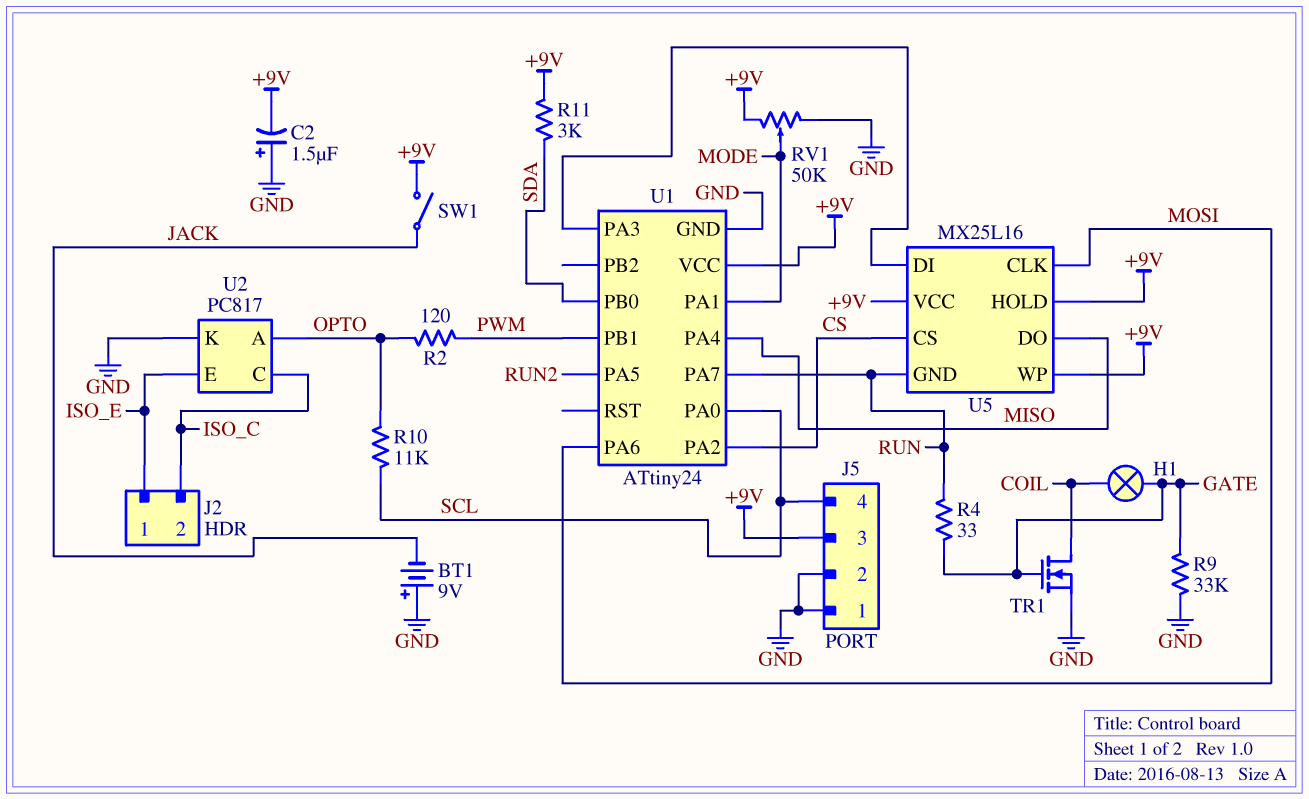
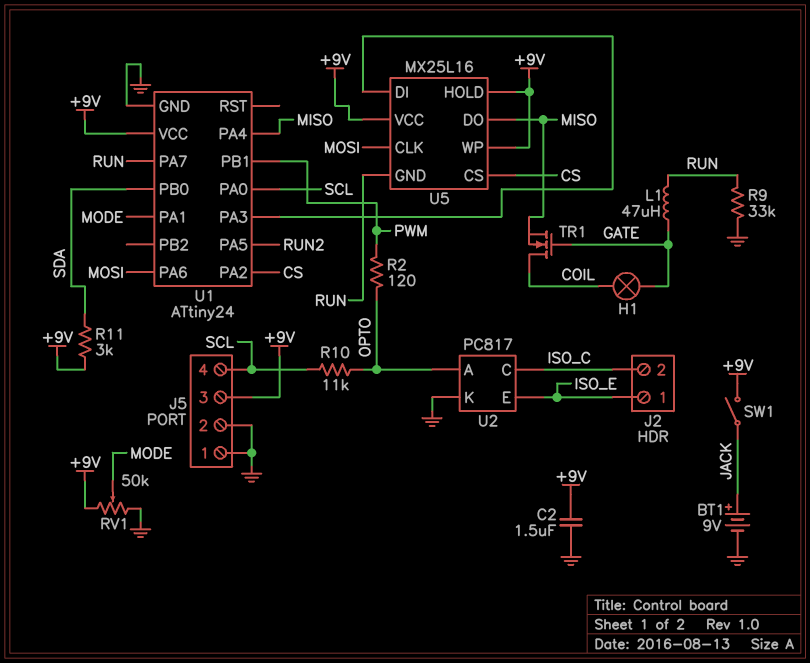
BT1: 9V (plus GND, minus JACK) -> 9V (plus JACK, minus GND)
C2: 1.5uF (plus GND, minus +9V) -> 1.5uF (+9V, GND)
L1: none -> 47uH (GATE, RUN)
R4: 33 (GATE, RUN) -> none
R9: 33k (GATE, GND) -> 33k (GND, RUN)
TR1: NMOS (G GATE, D COIL, S GND) -> NMOS (G GATE, D COIL, S MISO)

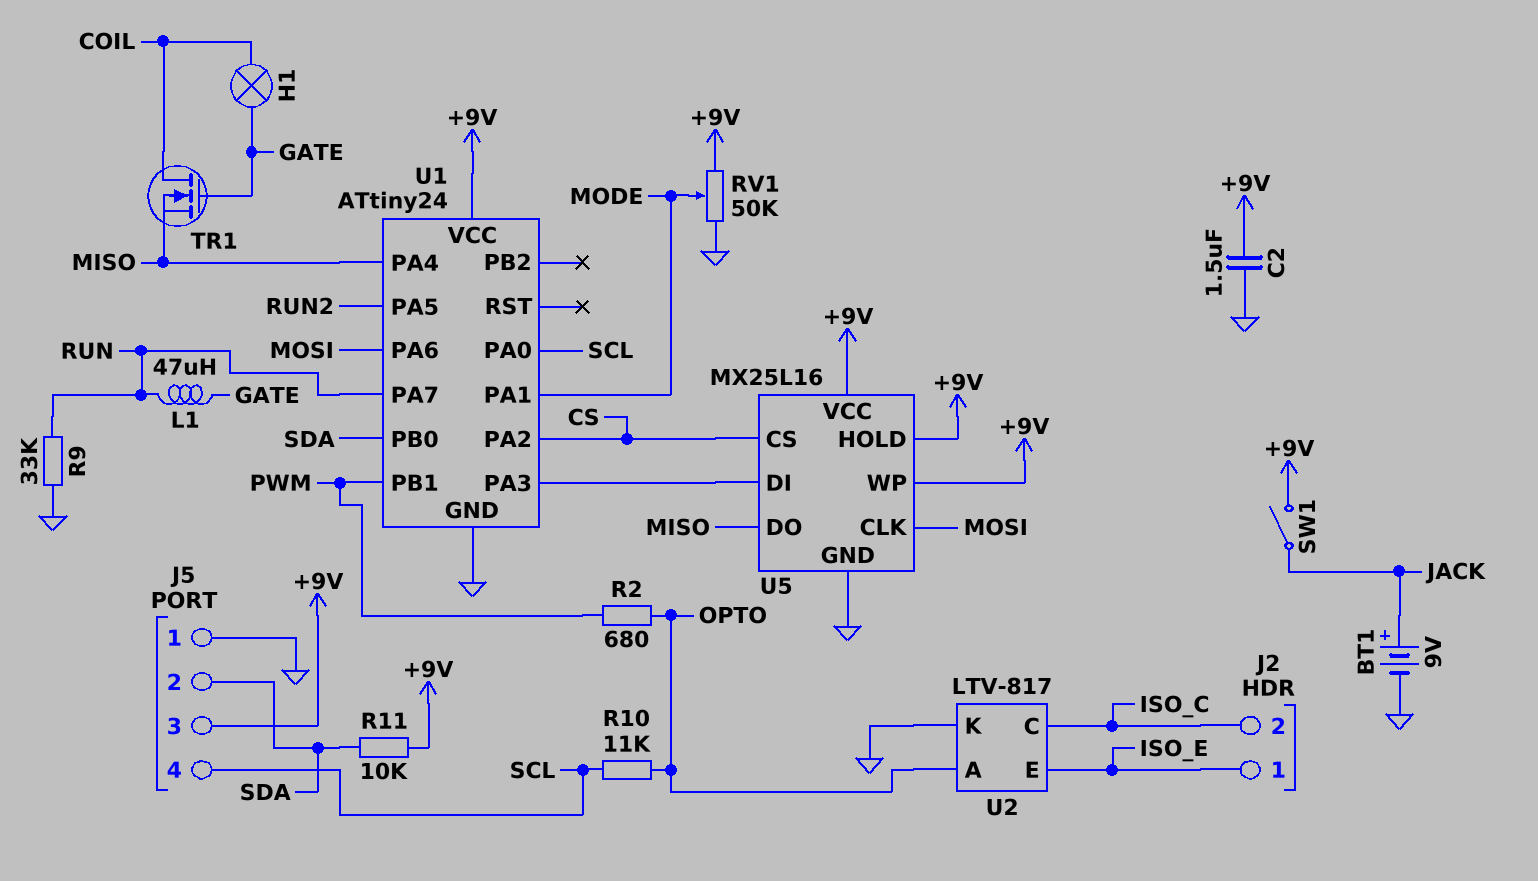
J5 pin 2: GND -> SDA
R2: 120 (OPTO, PWM) -> 680 (OPTO, PWM)
R11: 3k (+9V, SDA) -> 10k (+9V, SDA)
U2: PC817 -> LTV-817
U5 pin GND: RUN -> GND

